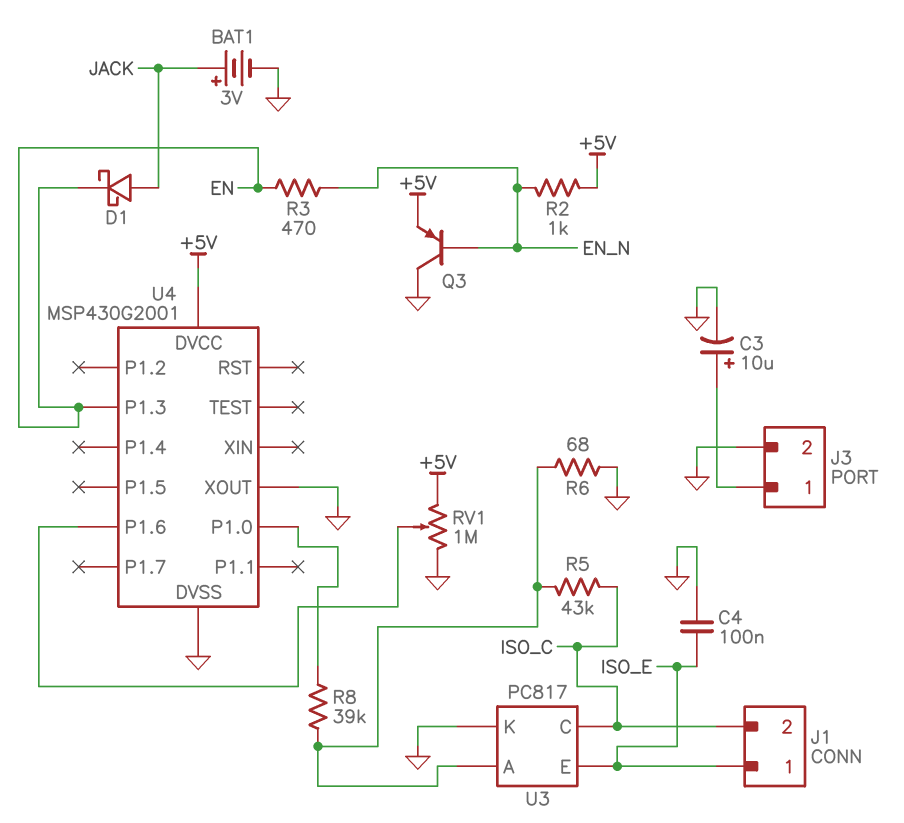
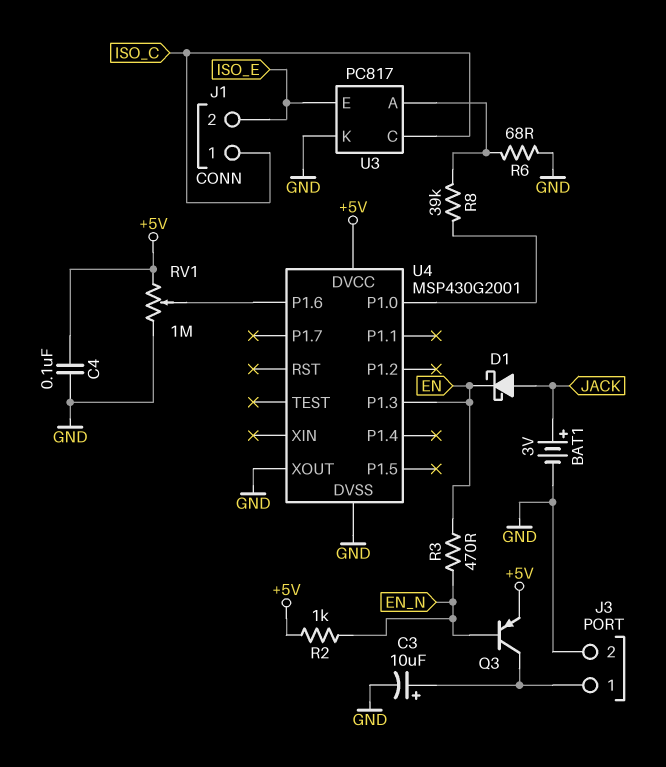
C4: 100nF (GND, ISO_E) -> 100nF (+5V, GND)
J1 pin 1: ISO_E -> ISO_C
J1 pin 2: ISO_C -> ISO_E
Q3: PNP (B EN_N, C GND, E +5V) -> PNP (B EN_N, C J3/1, E +5V)
R5: 43k (ISO_C, U3/A) -> none

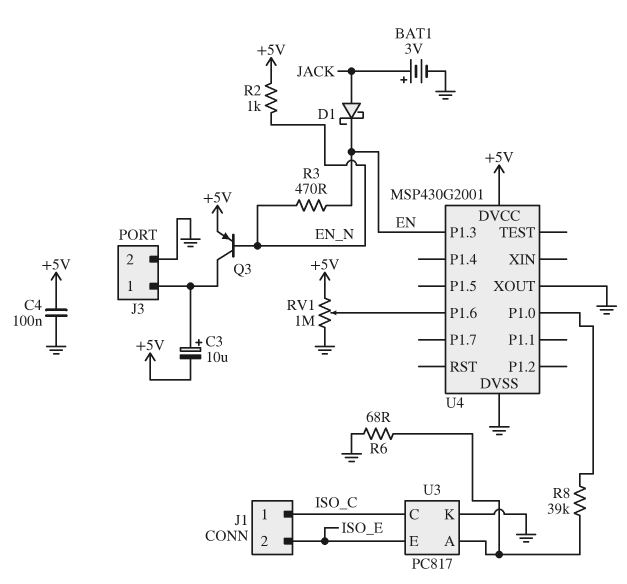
C3: 10uF (plus J3/1, minus GND) -> 10uF (plus J3/1, minus +5V)

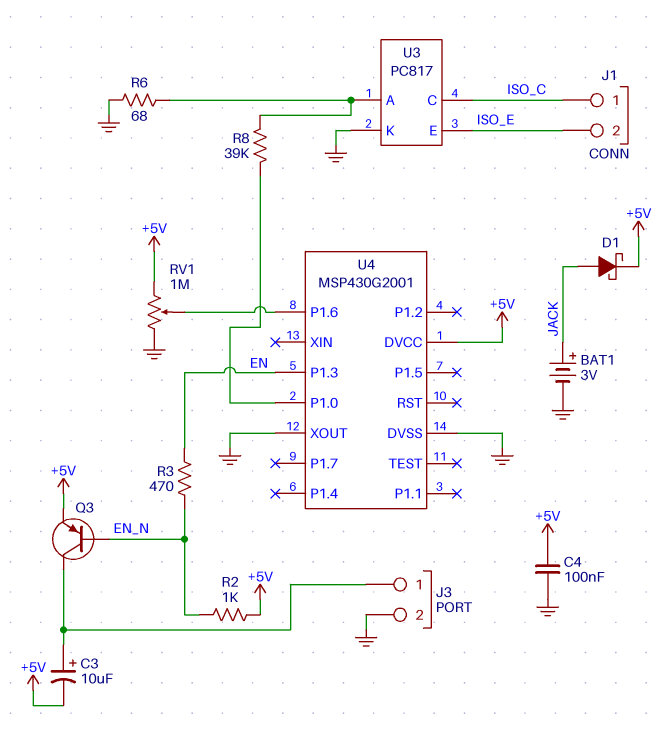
D1: schottky (A JACK, K EN) -> schottky (A JACK, K +5V)

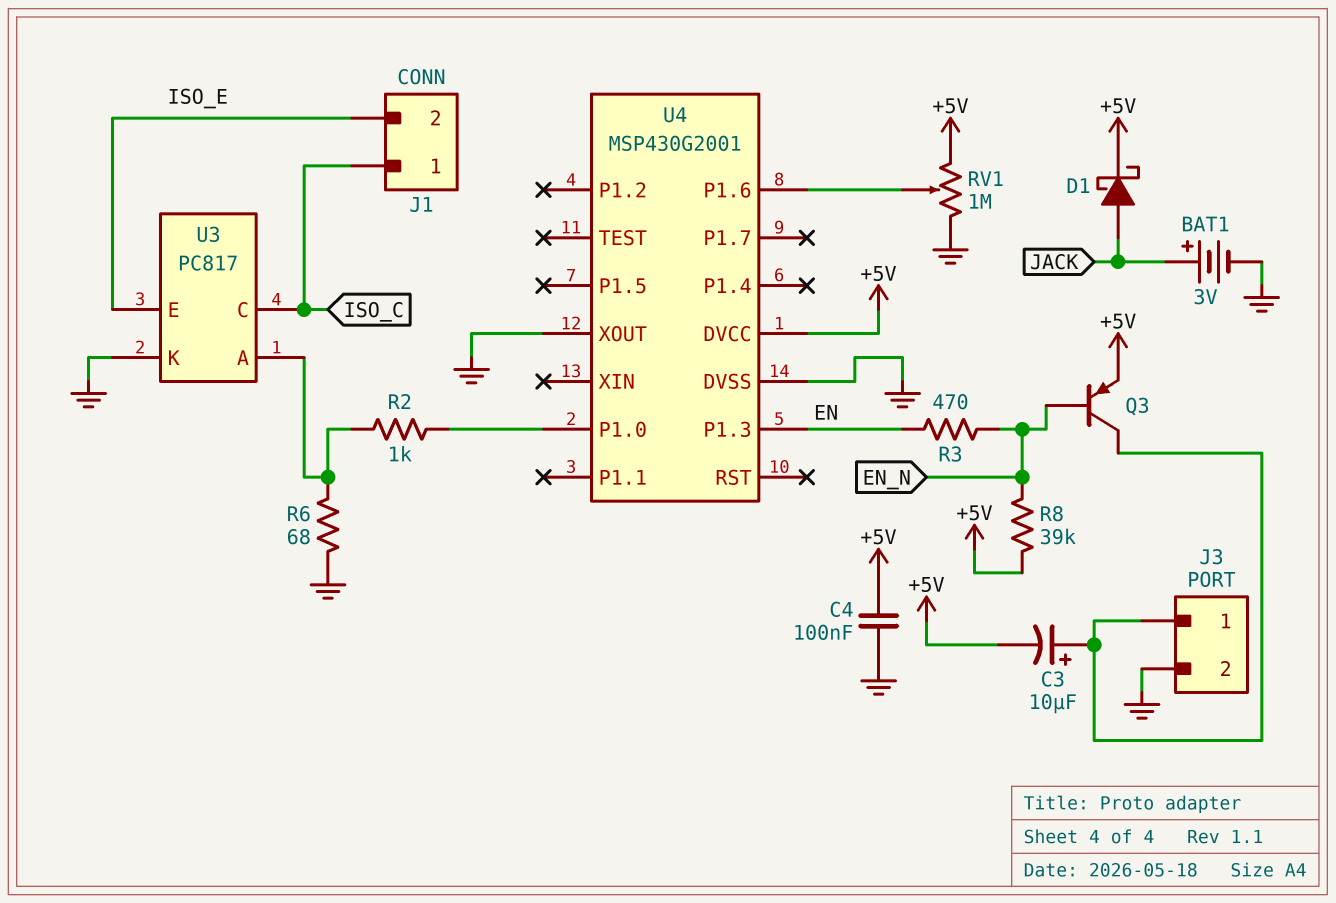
R2: 1k (+5V, EN_N) -> 1k (U3/A, U4/P1.0)
R8: 39k (U3/A, U4/P1.0) -> 39k (+5V, EN_N)

